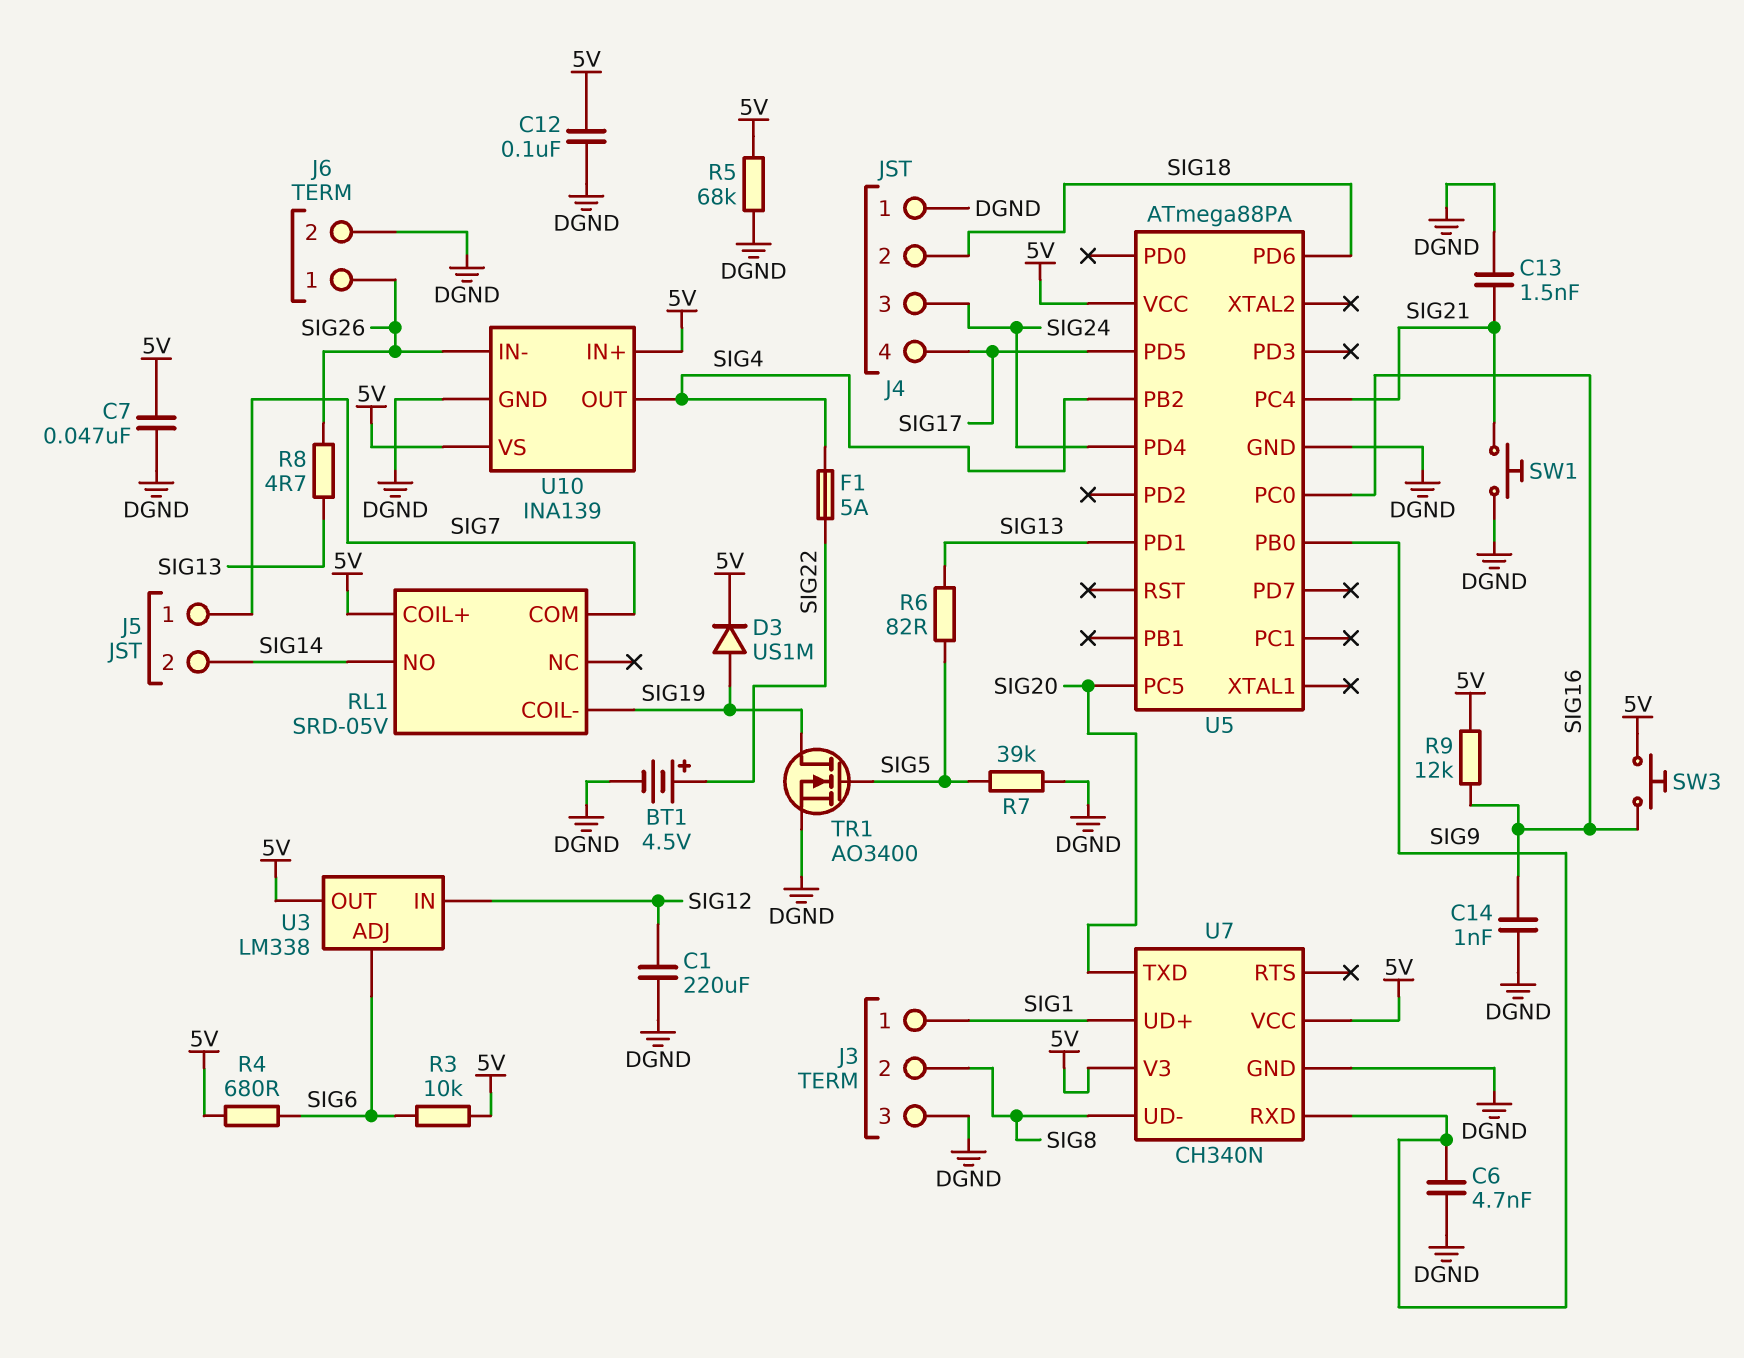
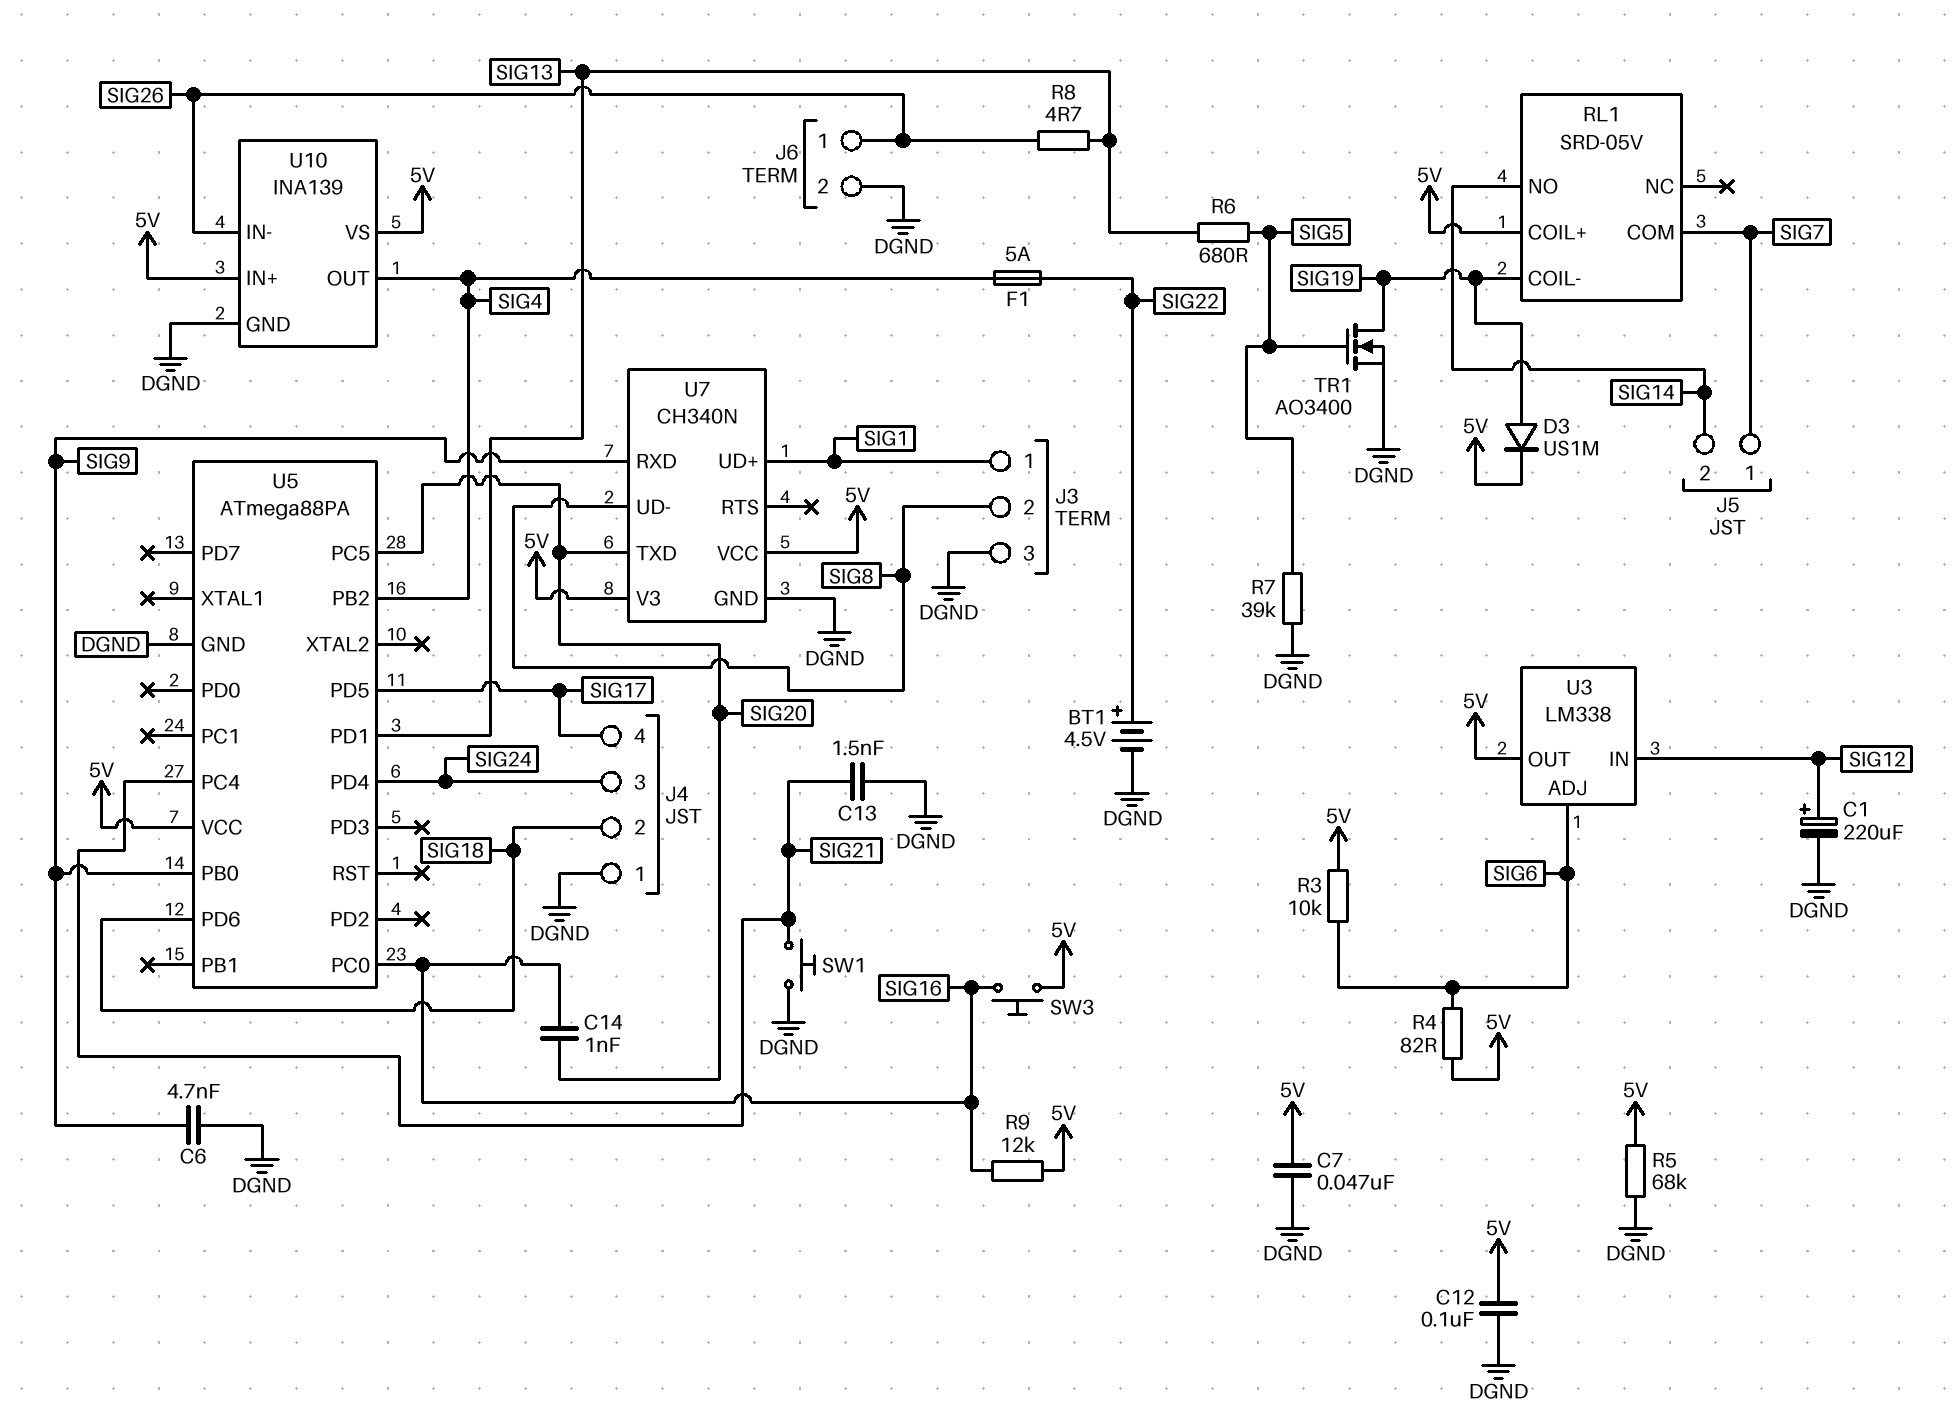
C1: 220uF (DGND, SIG12) -> 220uF (plus SIG12, minus DGND)
C14: 1nF (DGND, SIG16) -> 1nF (SIG16, SIG20)
R4: 680 (5V, SIG6) -> 82 (5V, SIG6)
R6: 82 (SIG5, SIG13) -> 680 (SIG5, SIG13)

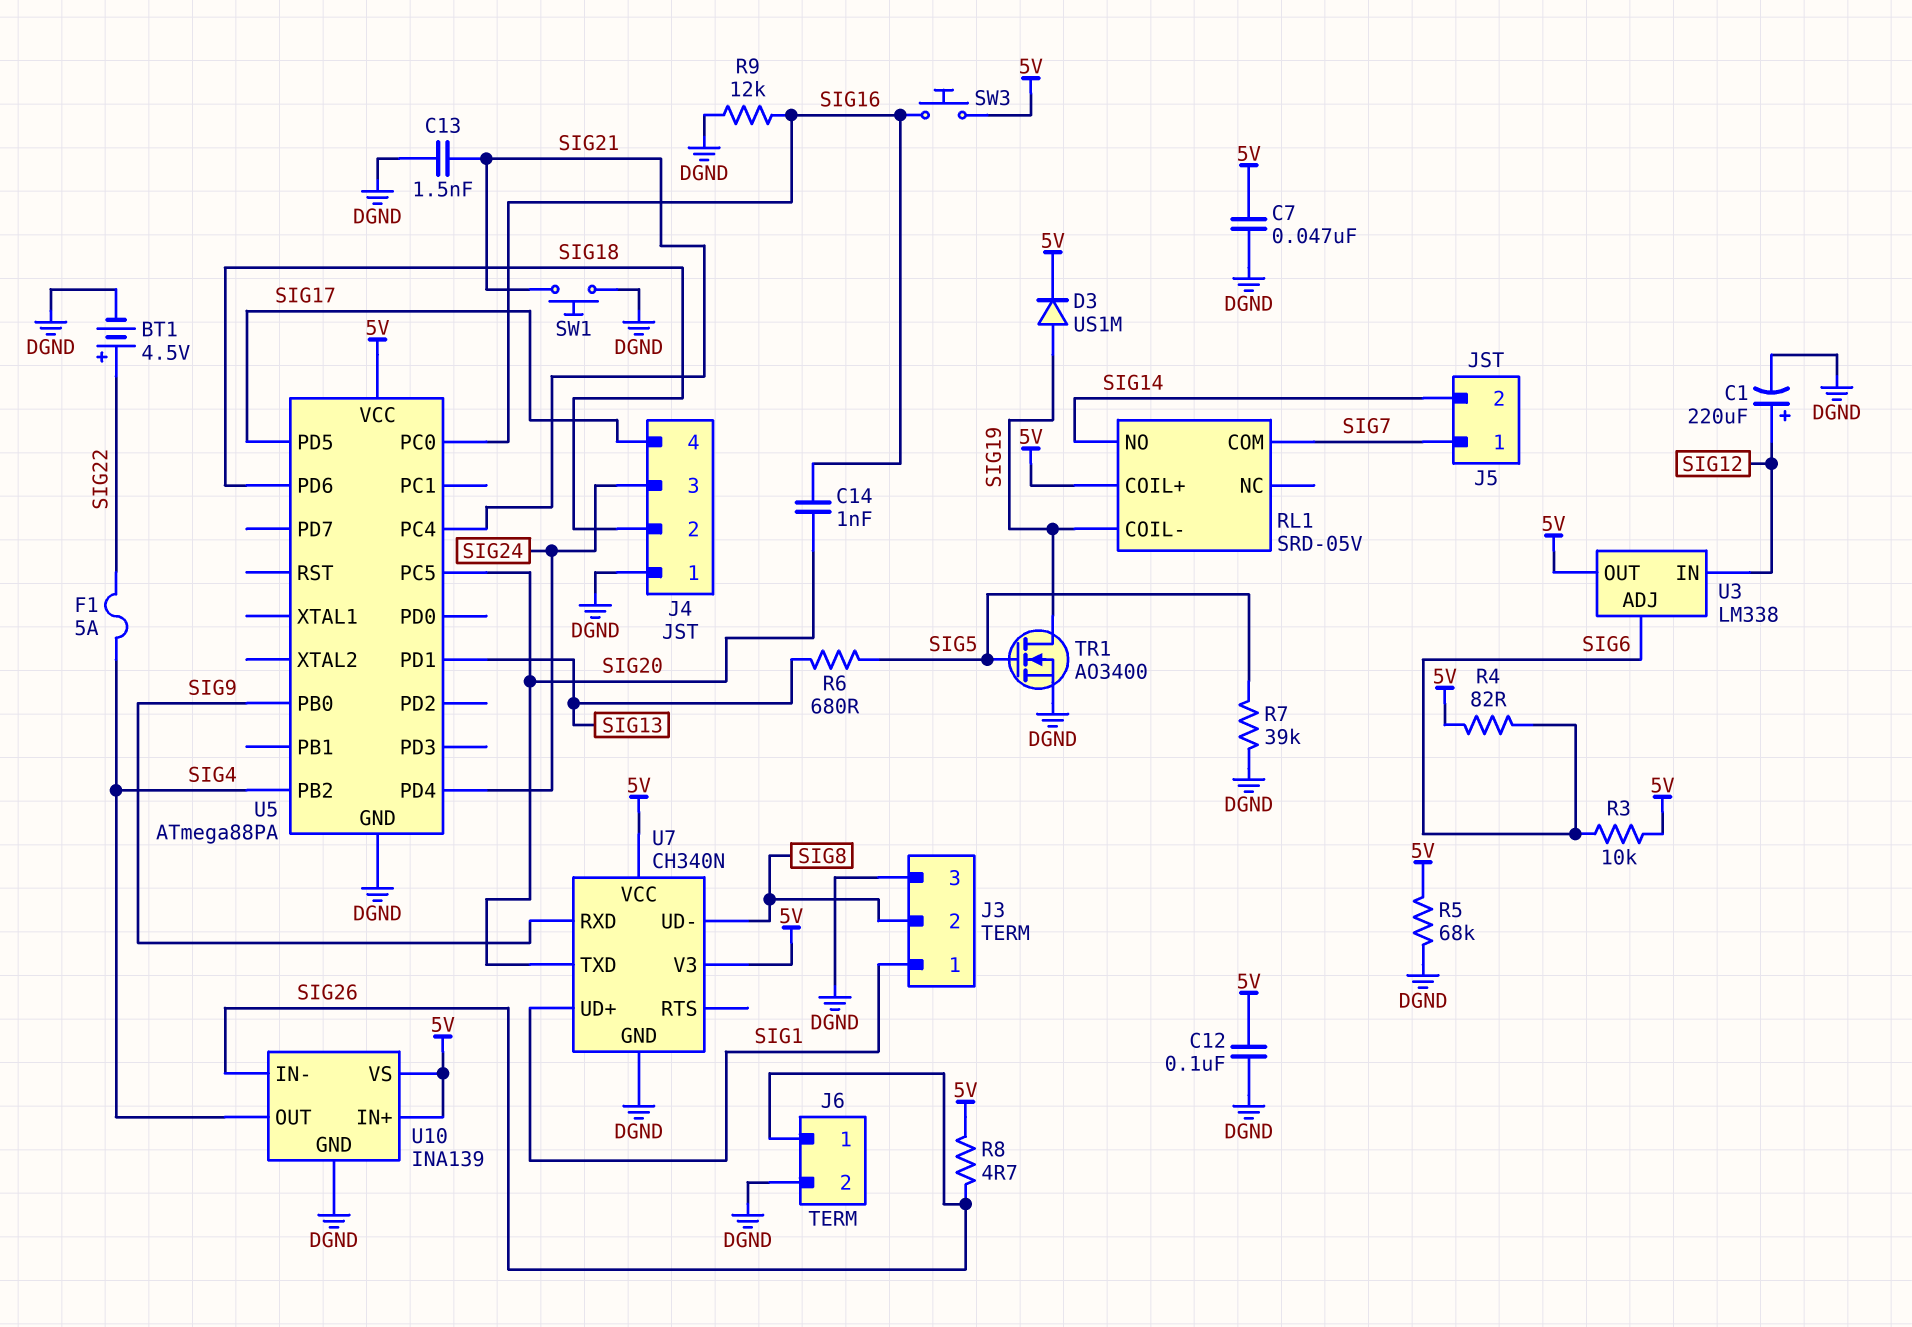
C6: 4.7nF (DGND, SIG9) -> none
R8: 4.7 (SIG13, SIG26) -> 4.7 (5V, SIG26)
R9: 12k (5V, SIG16) -> 12k (DGND, SIG16)

